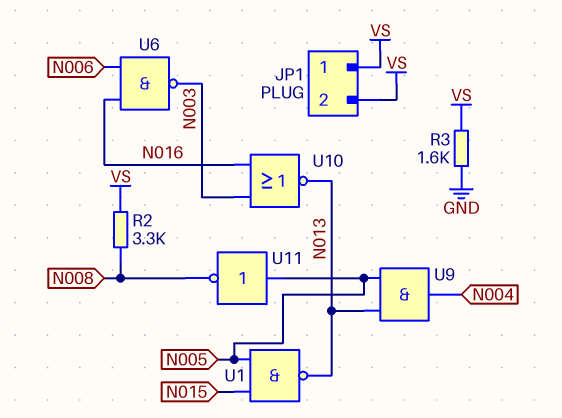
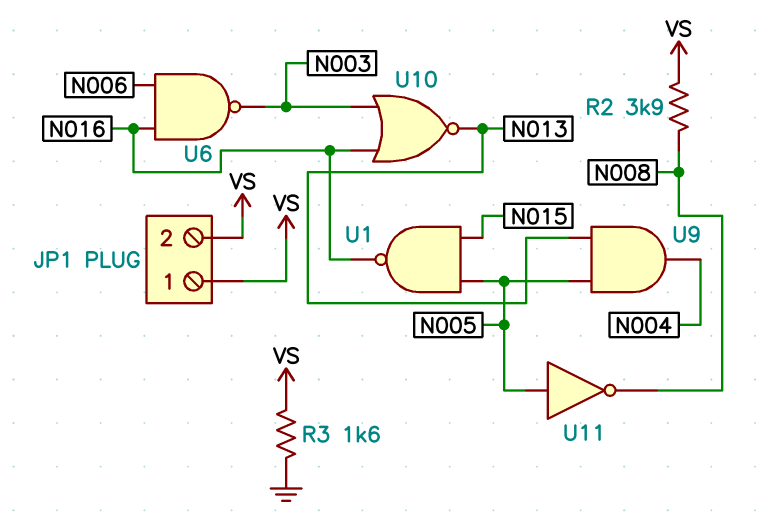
R2: 3.3k (N008, VS) -> 3.9k (N008, VS)
U1: NAND (in N005, in N015, out N013) -> NAND (in N005, in N015, out N016)

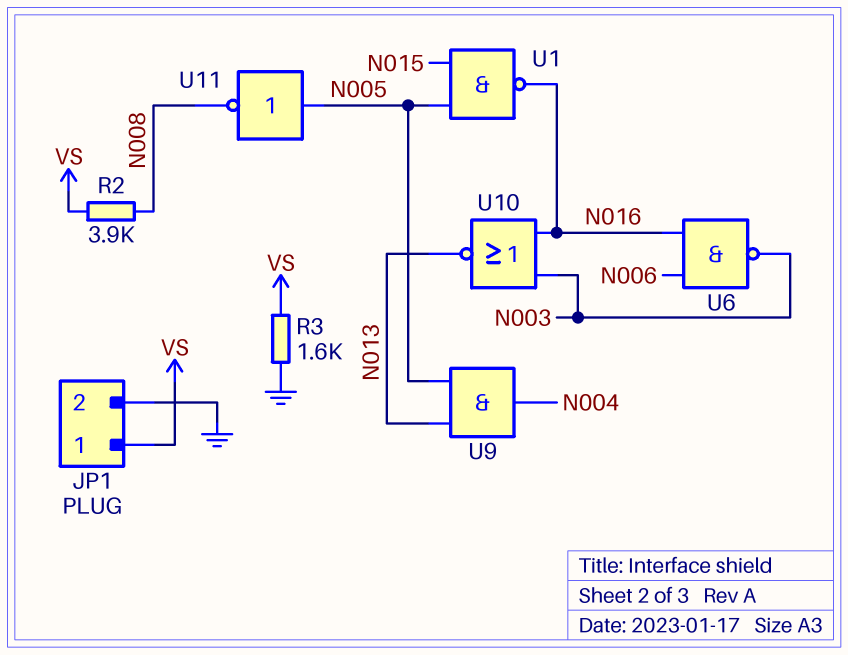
JP1 pin 2: VS -> GND

